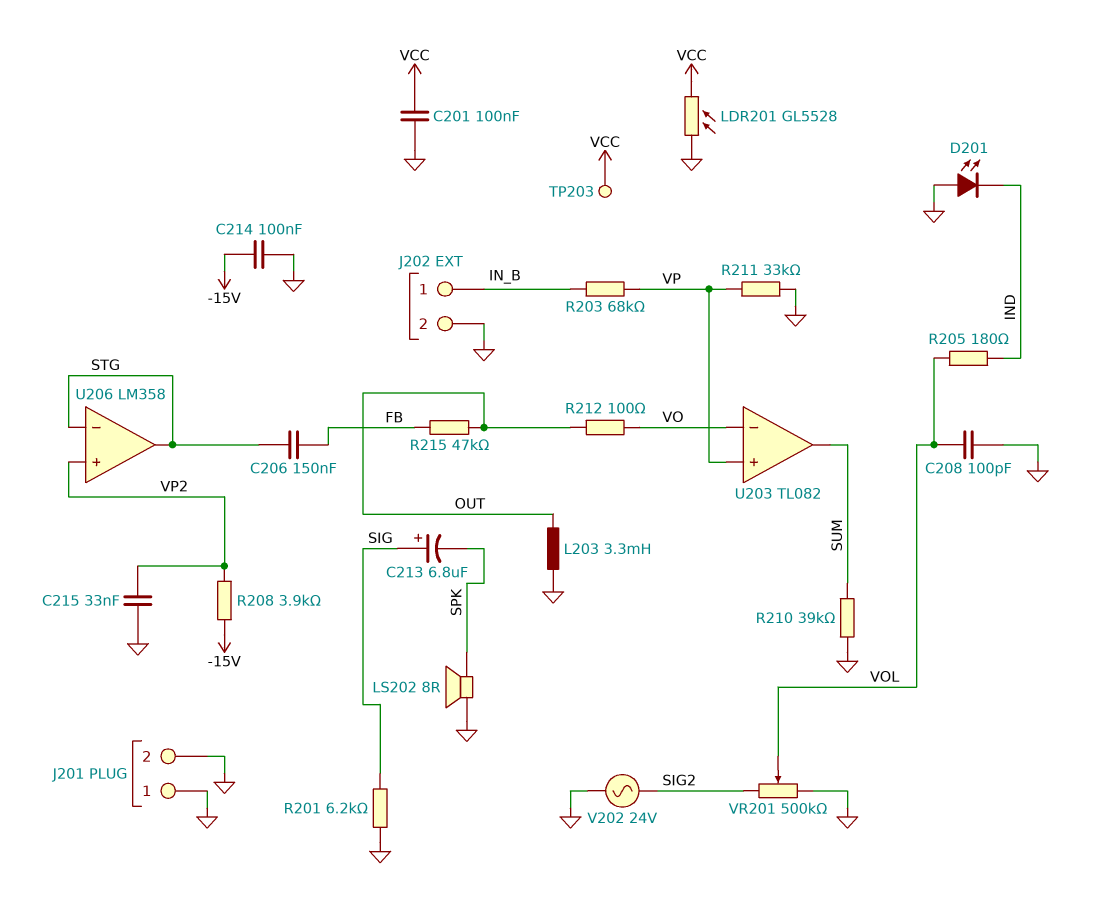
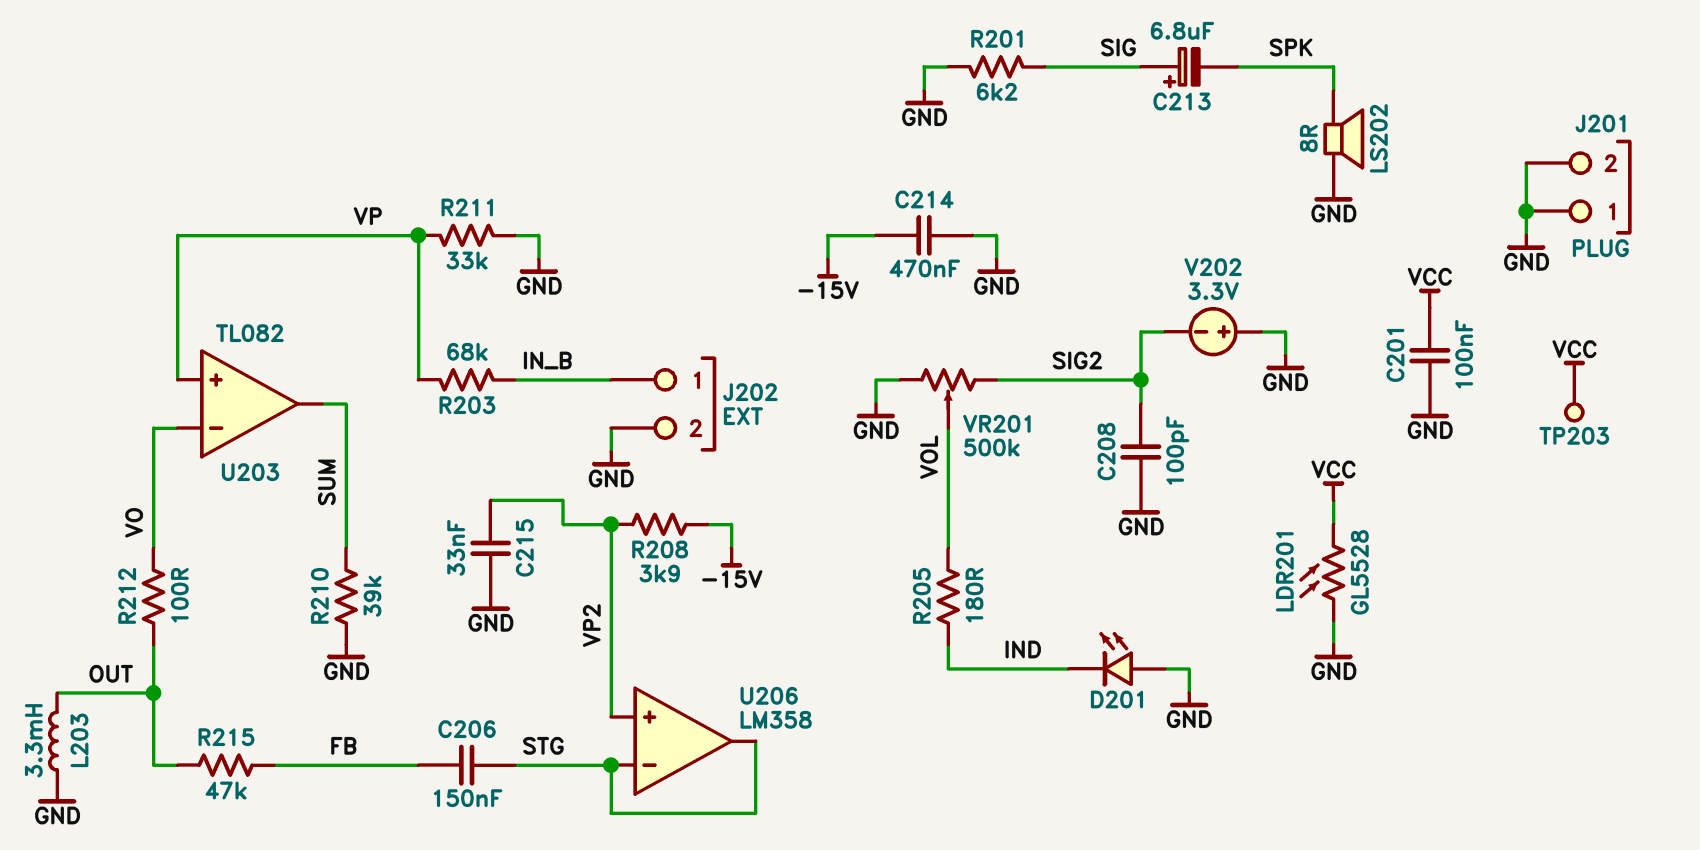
C208: 100pF (GND, VOL) -> 100pF (GND, SIG2)
C214: 100nF (-15V, GND) -> 470nF (-15V, GND)
V202: AC 24V (GND, SIG2) -> 3.3V (plus GND, minus SIG2)

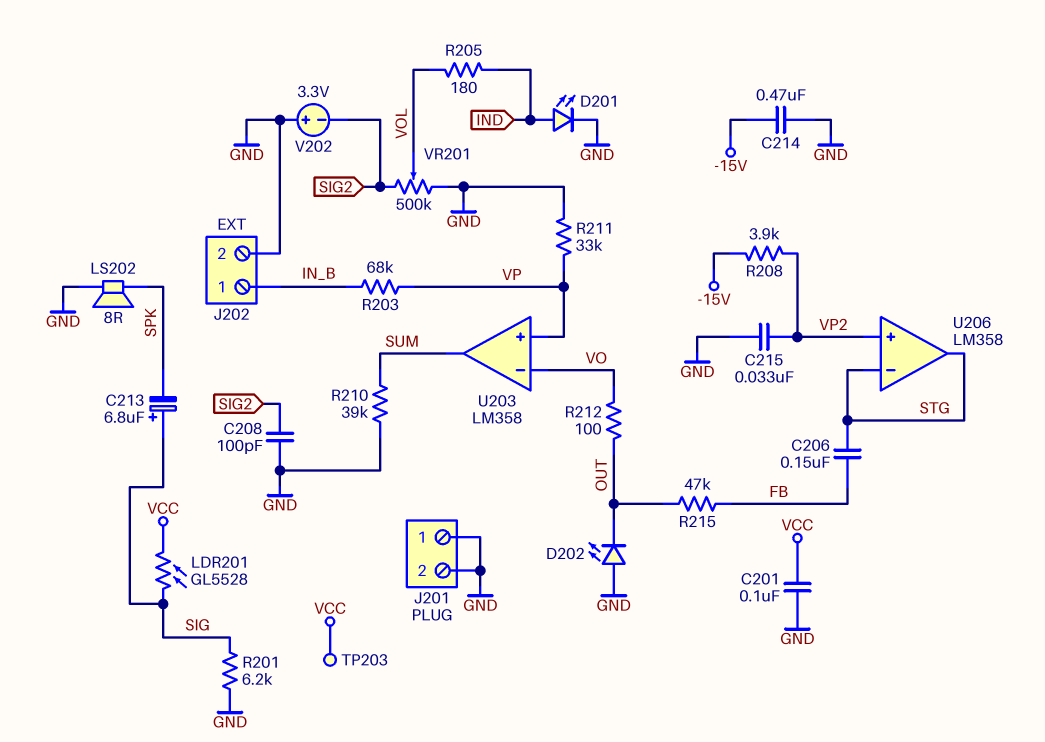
D201: LED (A GND, K IND) -> LED (A IND, K GND)
D202: none -> LED (A GND, K OUT)
L203: 3.3mH (GND, OUT) -> none
LDR201: GL5528 (GND, VCC) -> GL5528 (SIG, VCC)
U203: TL082 -> LM358

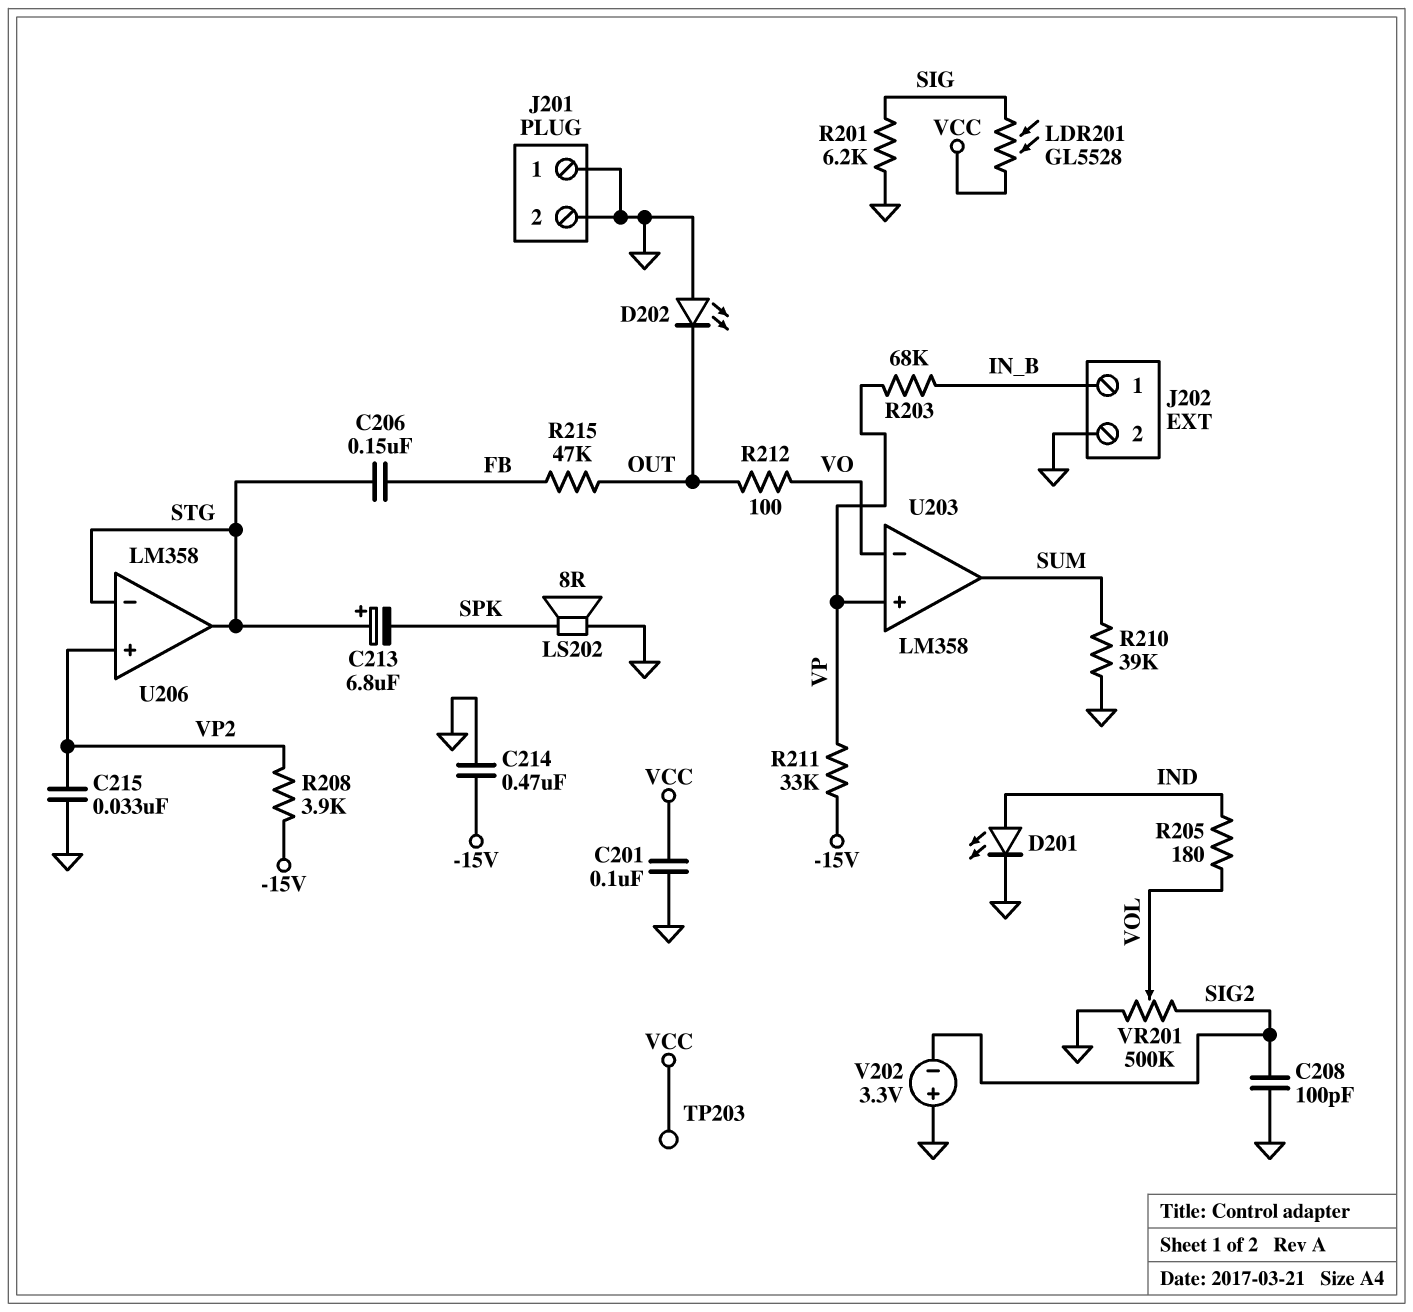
C213: 6.8uF (plus SIG, minus SPK) -> 6.8uF (plus STG, minus SPK)
R211: 33k (GND, VP) -> 33k (-15V, VP)

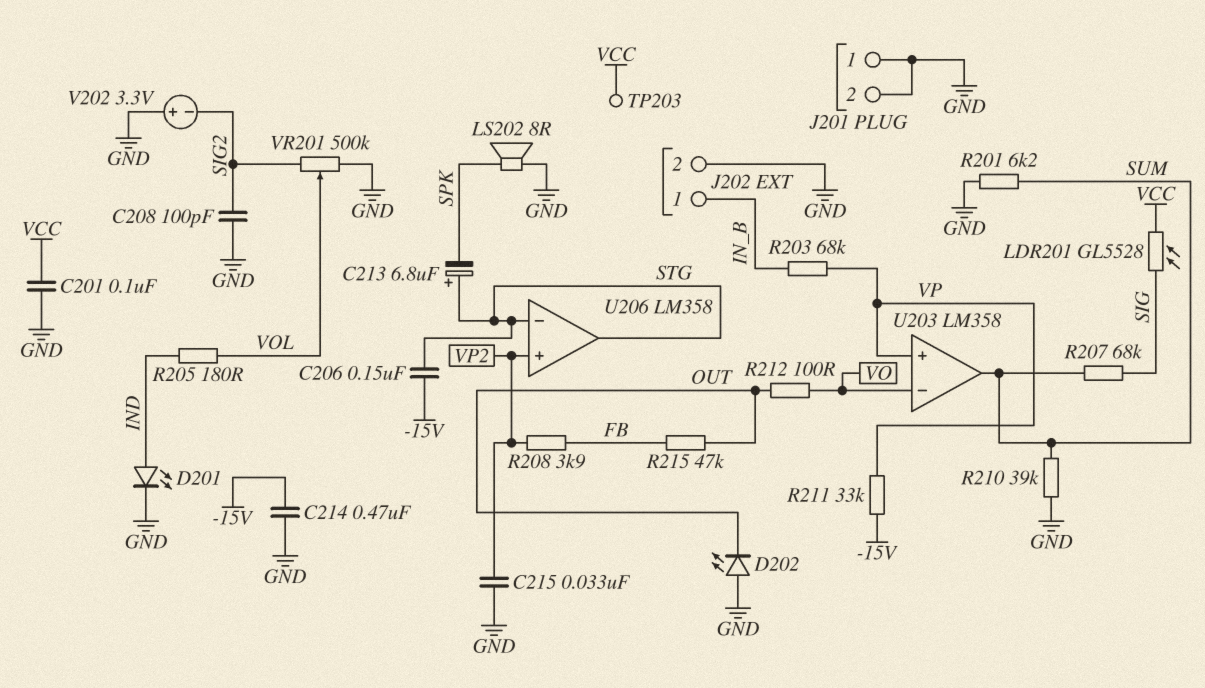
C206: 150nF (FB, STG) -> 150nF (-15V, STG)
R201: 6.2k (GND, SIG) -> 6.2k (GND, SUM)
R207: none -> 68k (SIG, SUM)
R208: 3.9k (-15V, VP2) -> 3.9k (FB, VP2)

